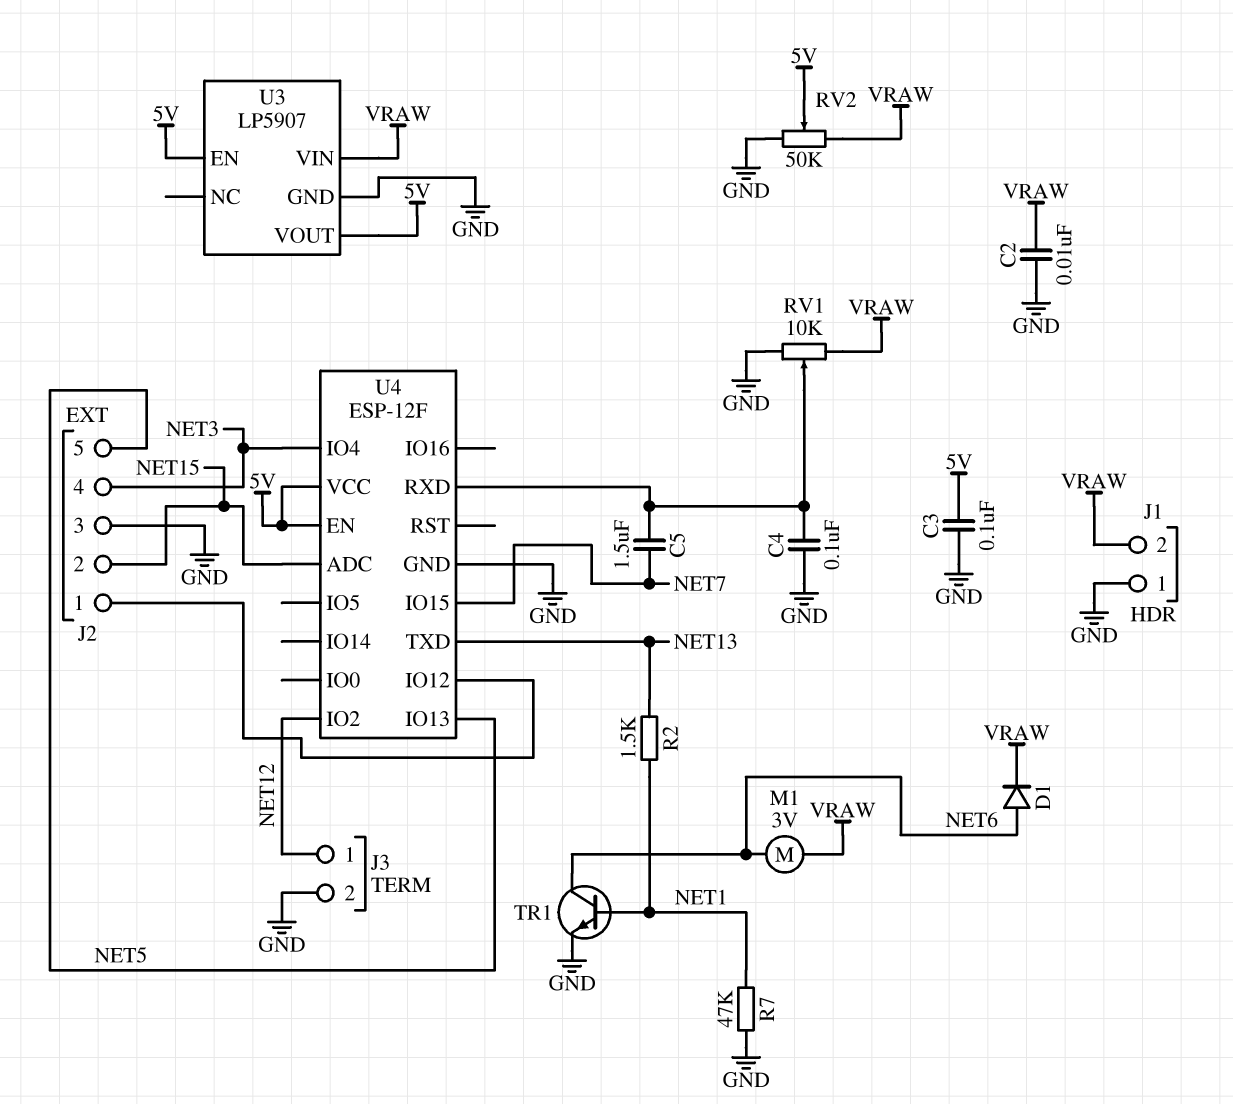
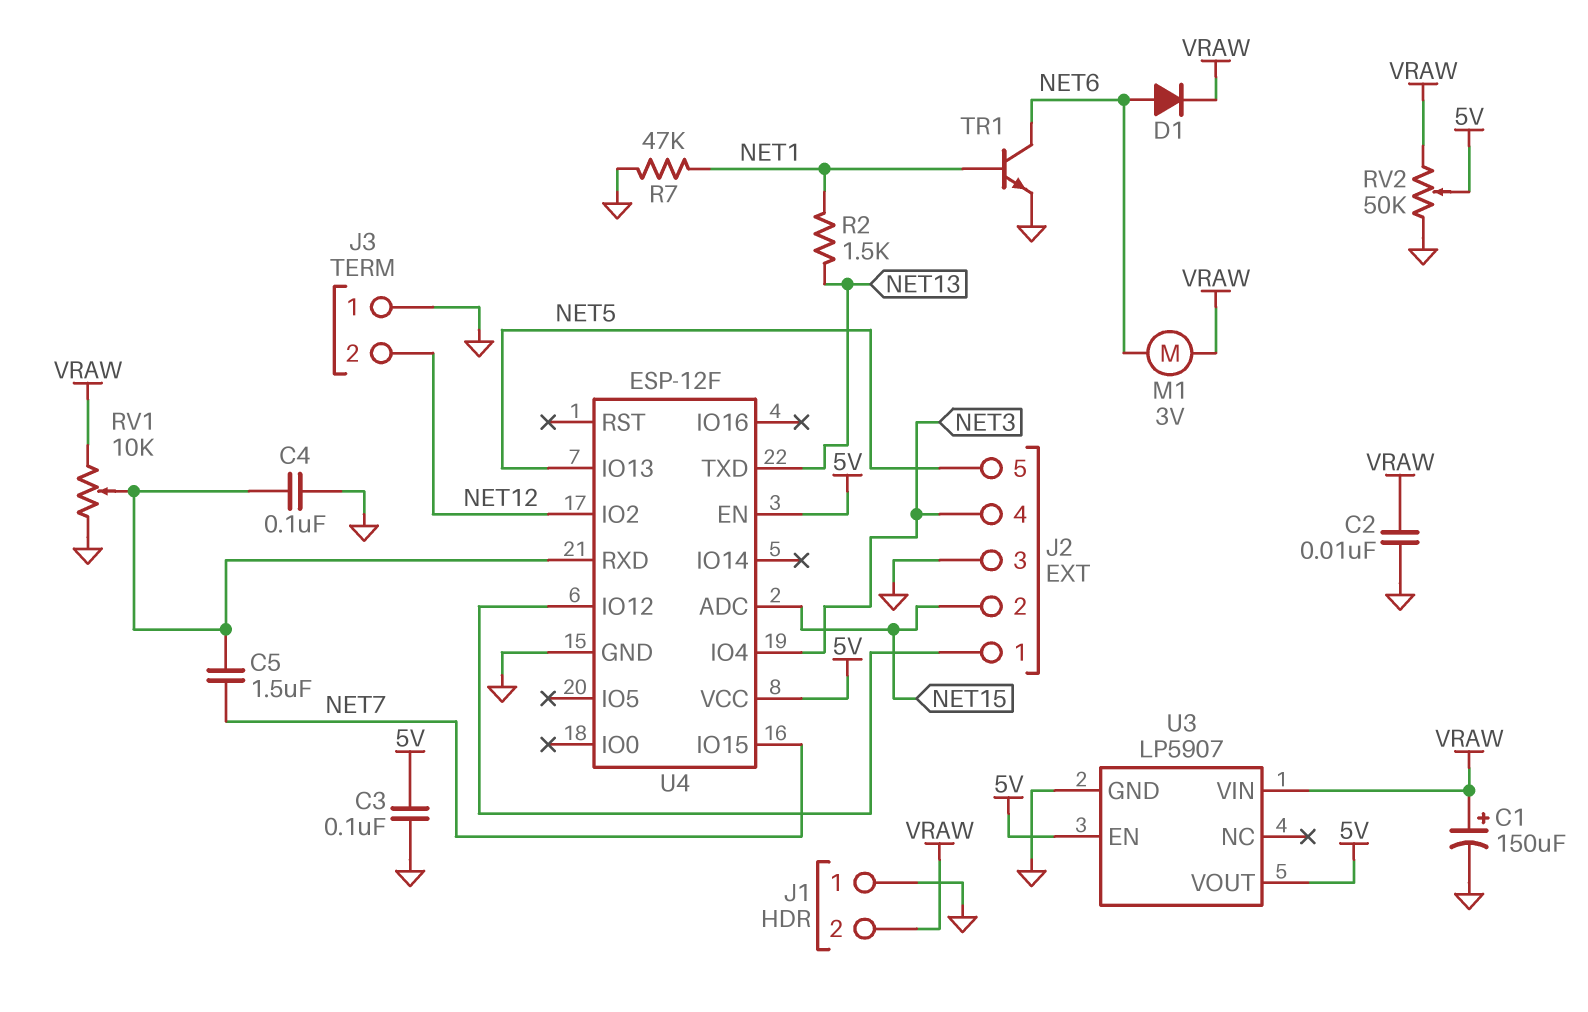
C1: none -> 150uF (plus VRAW, minus GND)
J3 pin 1: NET12 -> GND
J3 pin 2: GND -> NET12

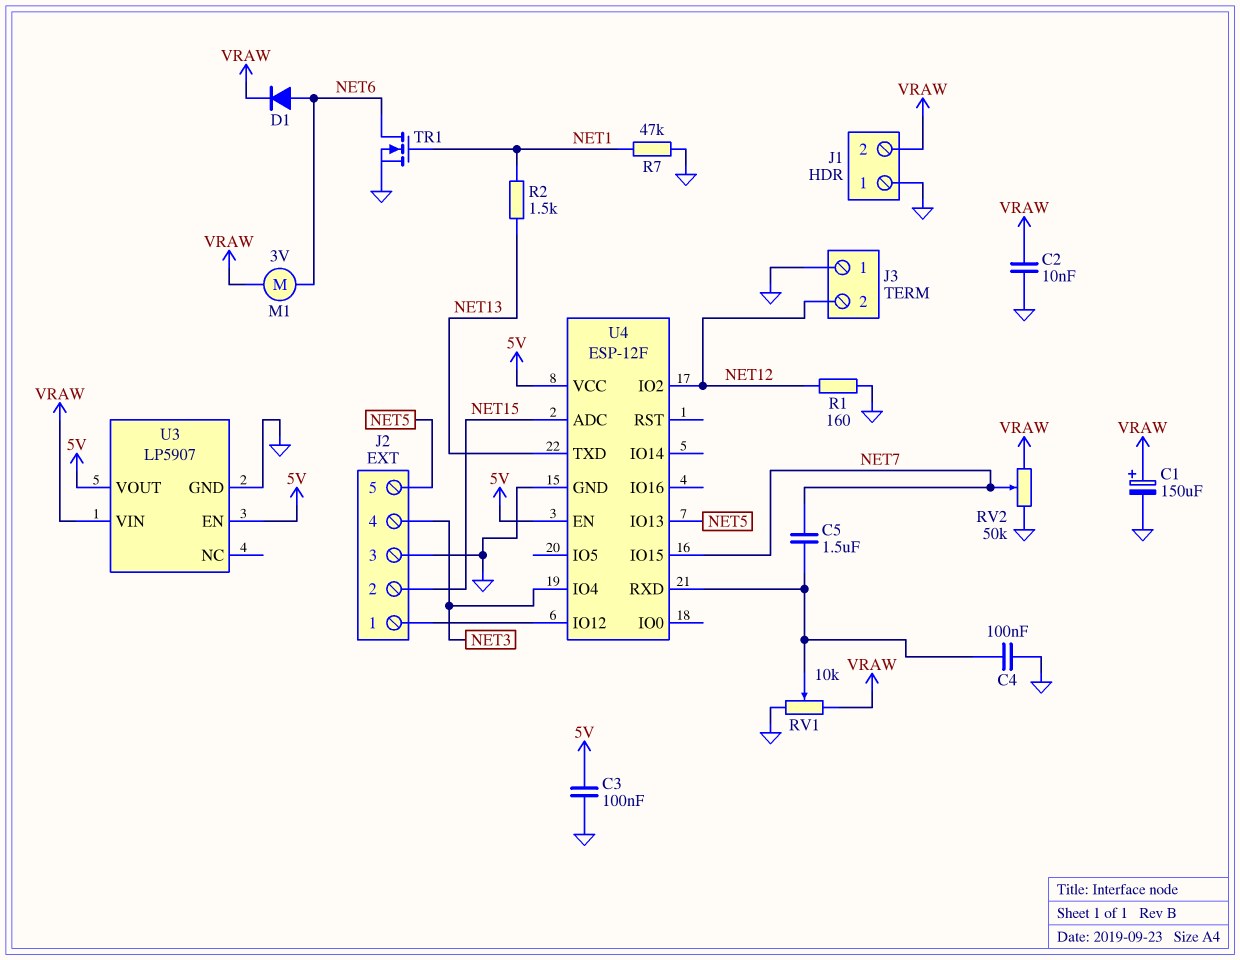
R1: none -> 160 (GND, NET12)
RV2: 50k (GND, VRAW, wiper 5V) -> 50k (GND, VRAW, wiper NET7)
TR1: NPN (B NET1, C NET6, E GND) -> NMOS (G NET1, D NET6, S GND)

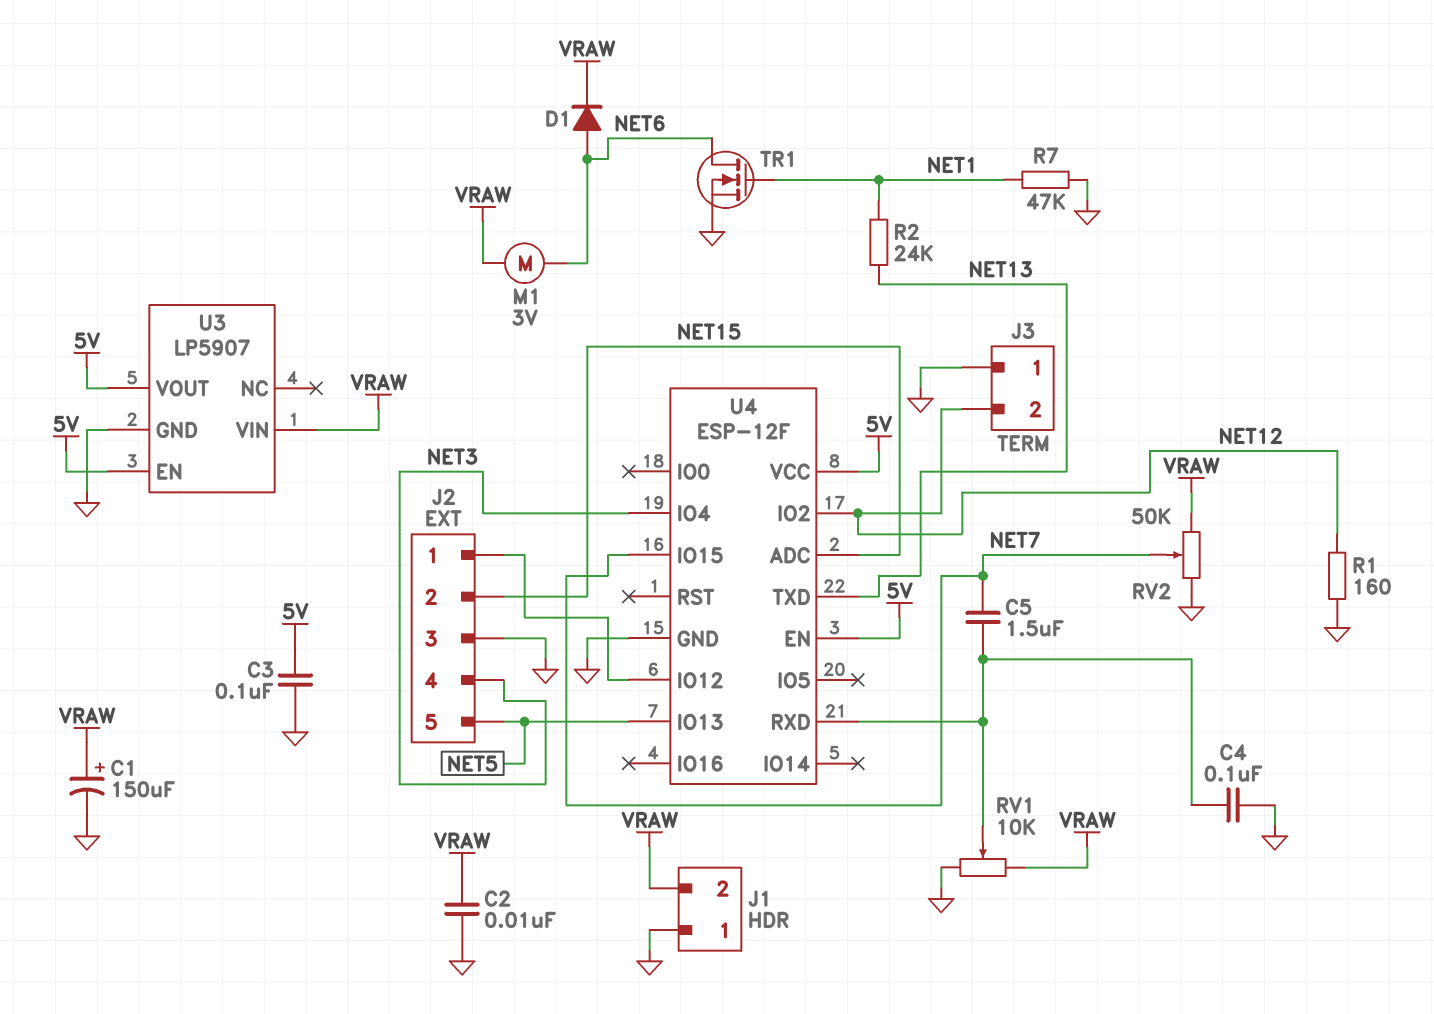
R2: 1.5k (NET1, NET13) -> 24k (NET1, NET13)

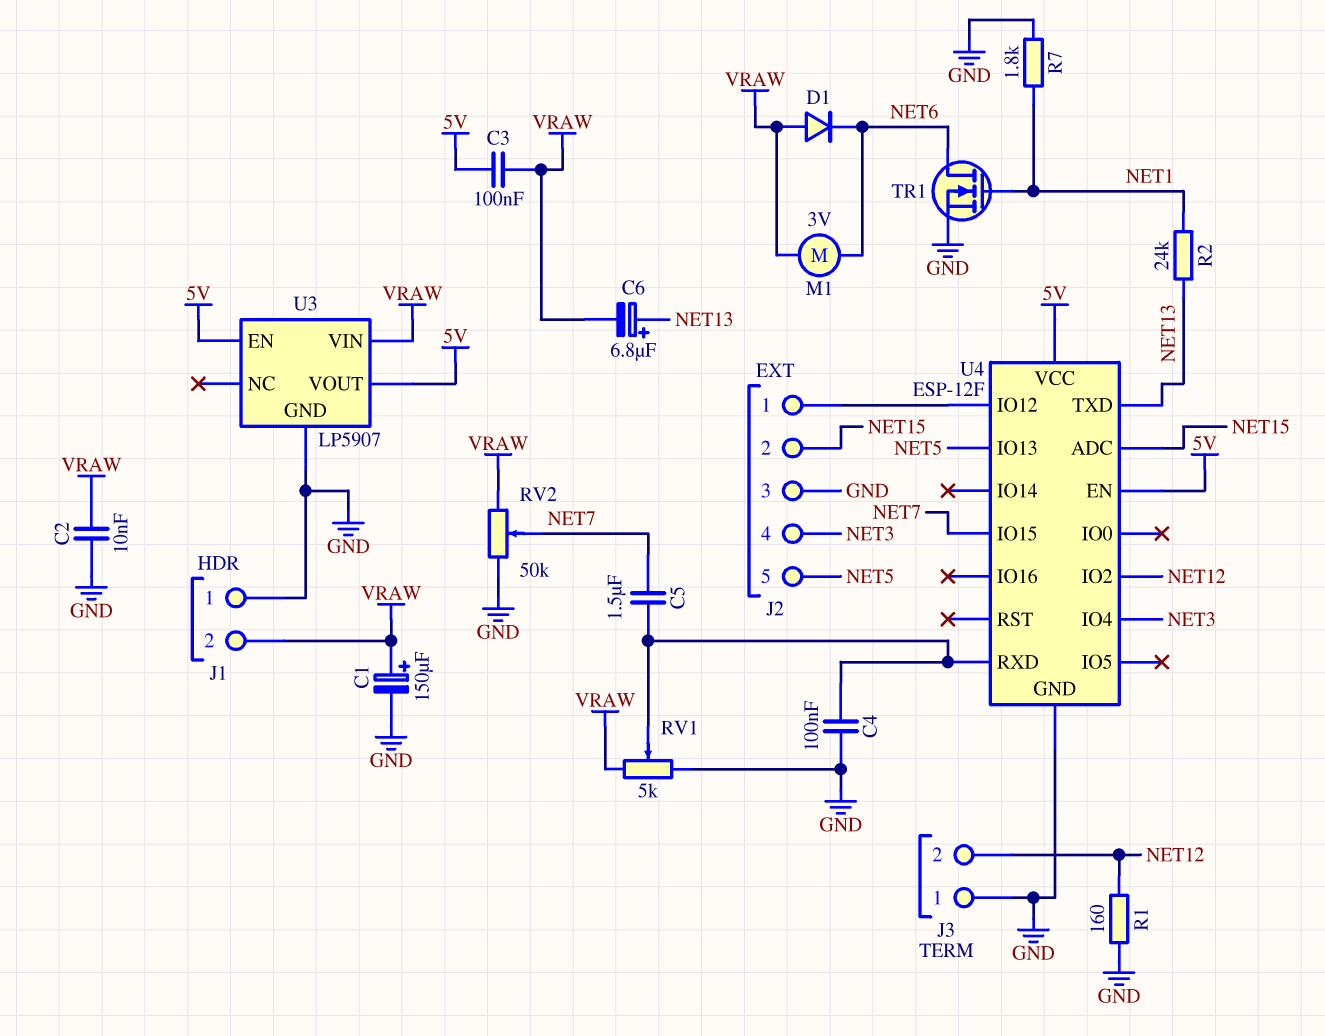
C3: 100nF (5V, GND) -> 100nF (5V, VRAW)
C6: none -> 6.8uF (plus NET13, minus VRAW)
D1: diode (A NET6, K VRAW) -> diode (A VRAW, K NET6)
R7: 47k (GND, NET1) -> 1.8k (GND, NET1)
RV1: 10k (GND, VRAW, wiper U4/RXD) -> 5k (GND, VRAW, wiper U4/RXD)

